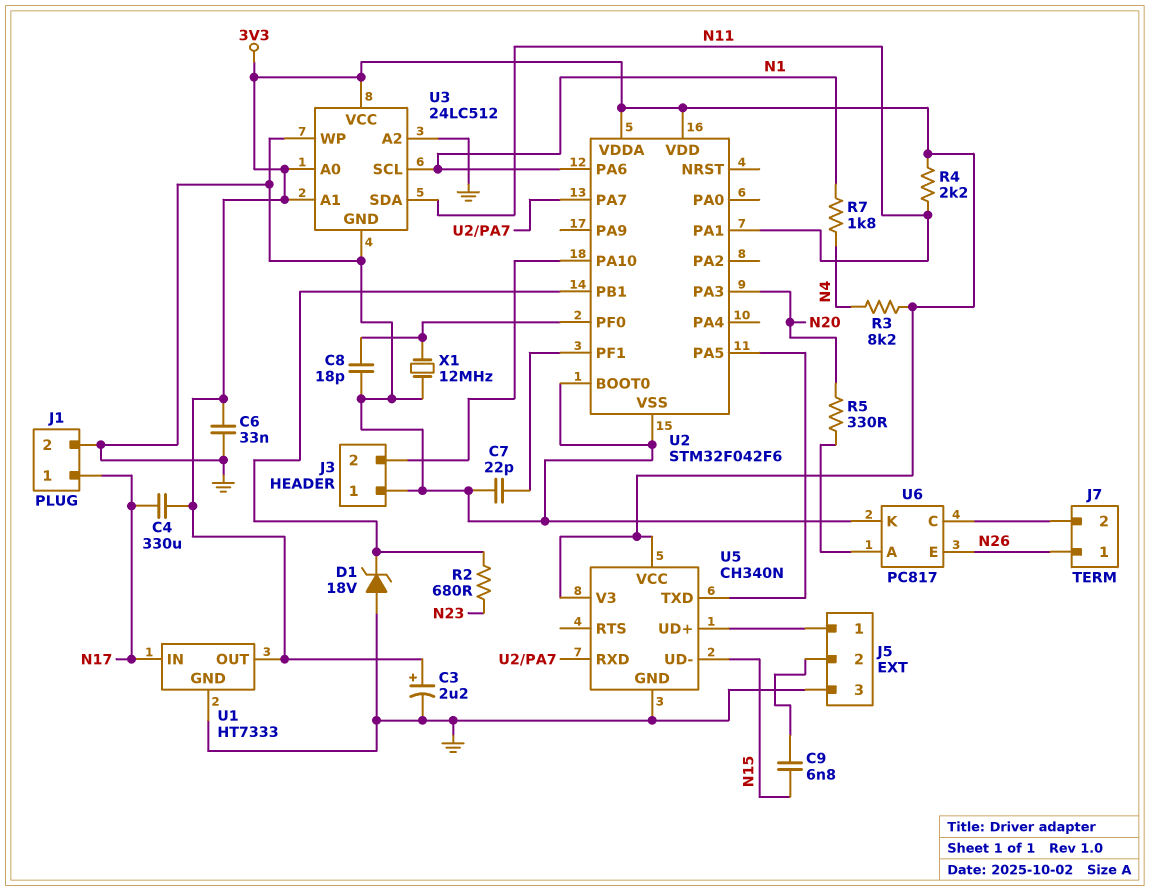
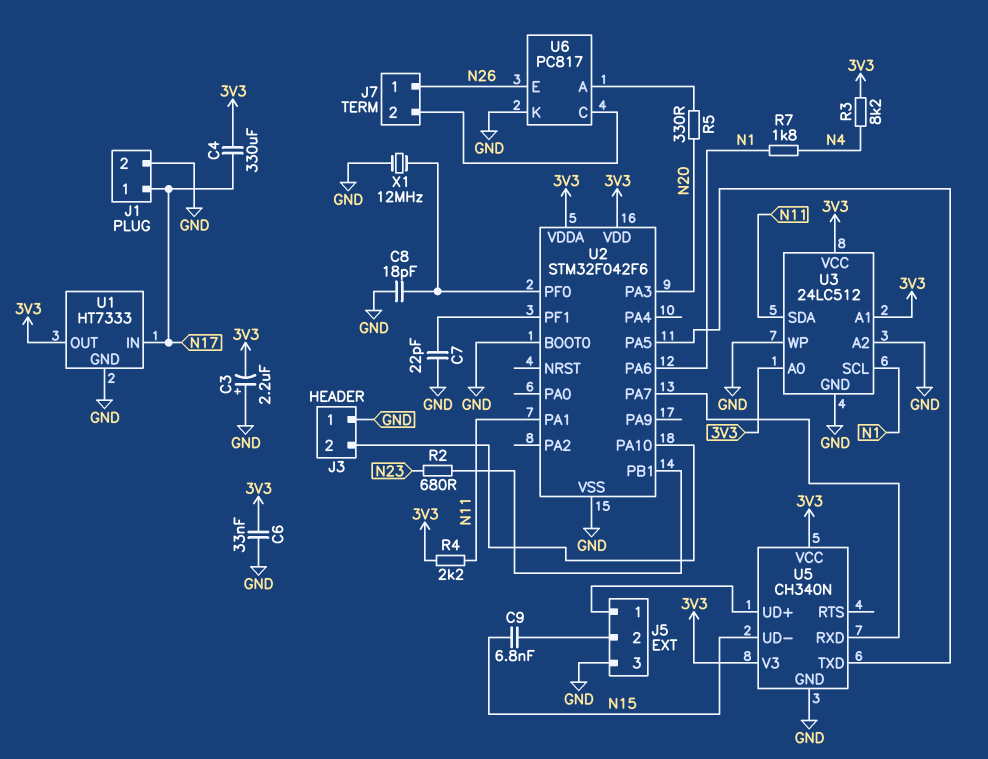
C3: 2.2uF (plus 3V3, minus GND) -> 2.2uF (plus GND, minus 3V3)
D1: zener 18V (A GND, K U2/PB1) -> none

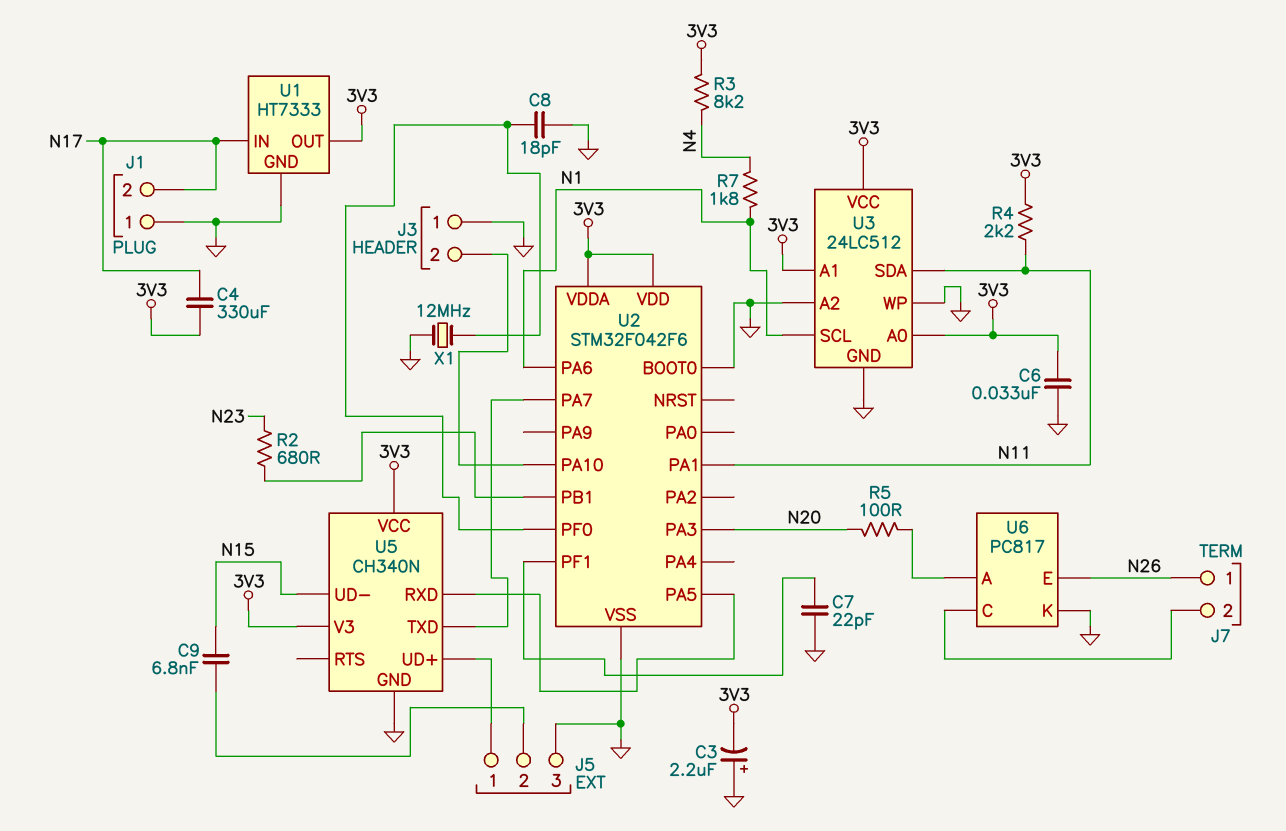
J1 pin 1: N17 -> GND
J1 pin 2: GND -> N17
R5: 330 (N20, U6/A) -> 100 (N20, U6/A)
U5 pin RXD: U2/PA7 -> U2/PA5
U5 pin TXD: U2/PA5 -> U2/PA7

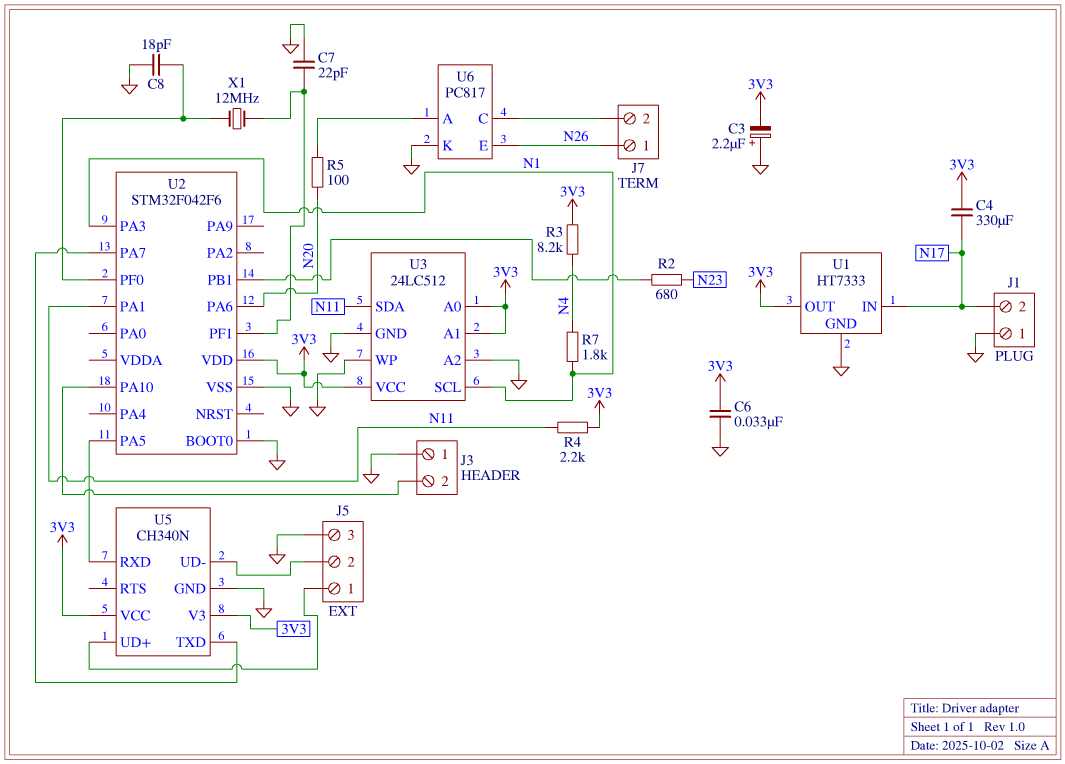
C9: 6.8nF (J5/2, N15) -> none
U2 pin PA3: N20 -> N1
U2 pin PA6: N1 -> N20
U2 pin VDDA: 3V3 -> none
U5 pin UD-: N15 -> J5/2
X1: 12MHz (GND, U2/PF0) -> 12MHz (U2/PF0, U2/PF1)

